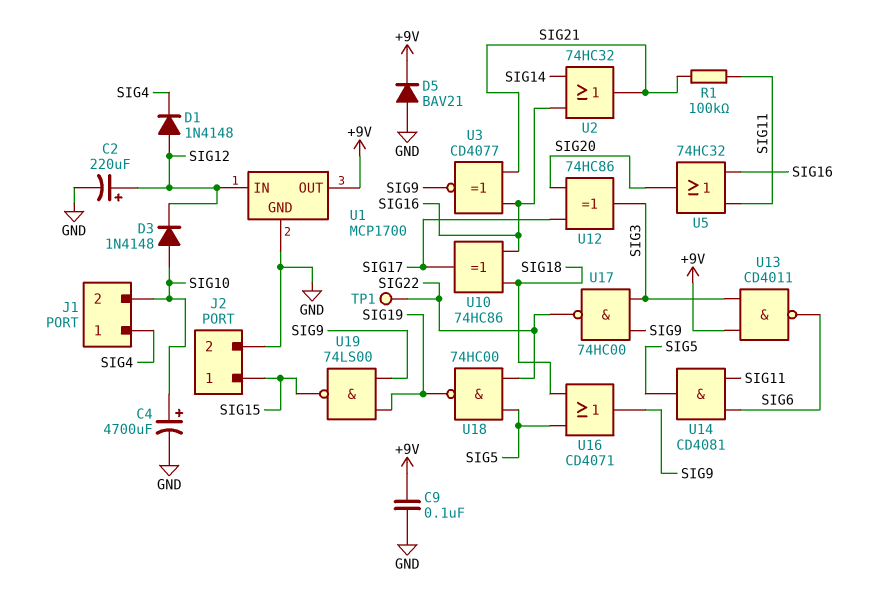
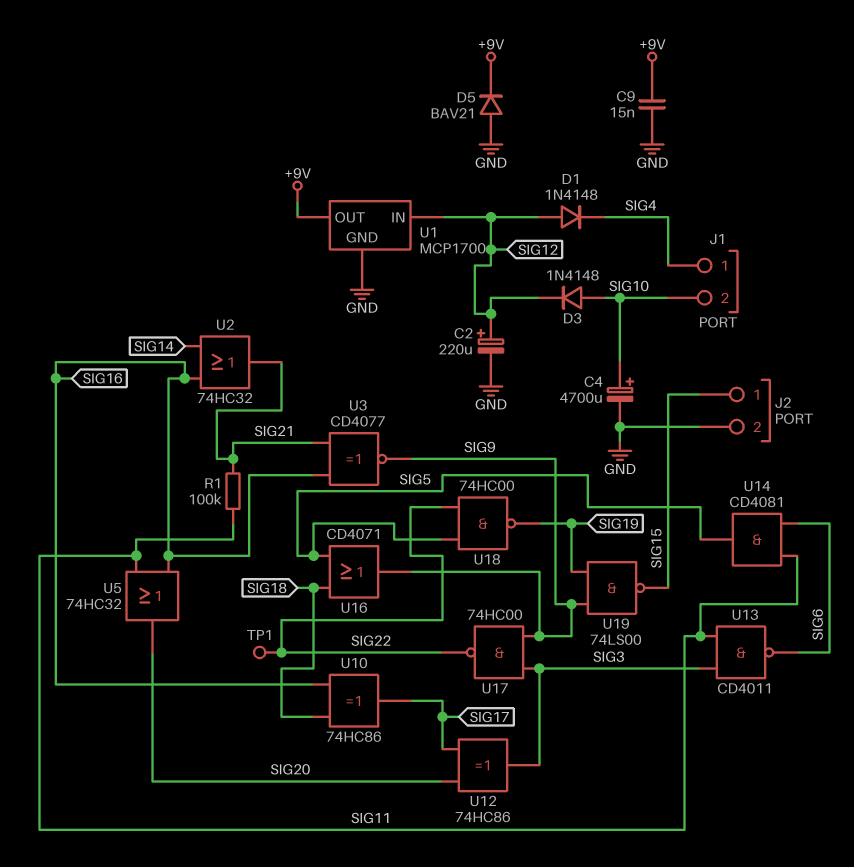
C9: 100nF (+9V, GND) -> 15nF (+9V, GND)
U13: NAND CD4011 (in +9V, in SIG3, out SIG6) -> NAND CD4011 (in SIG3, in SIG11, out SIG6)

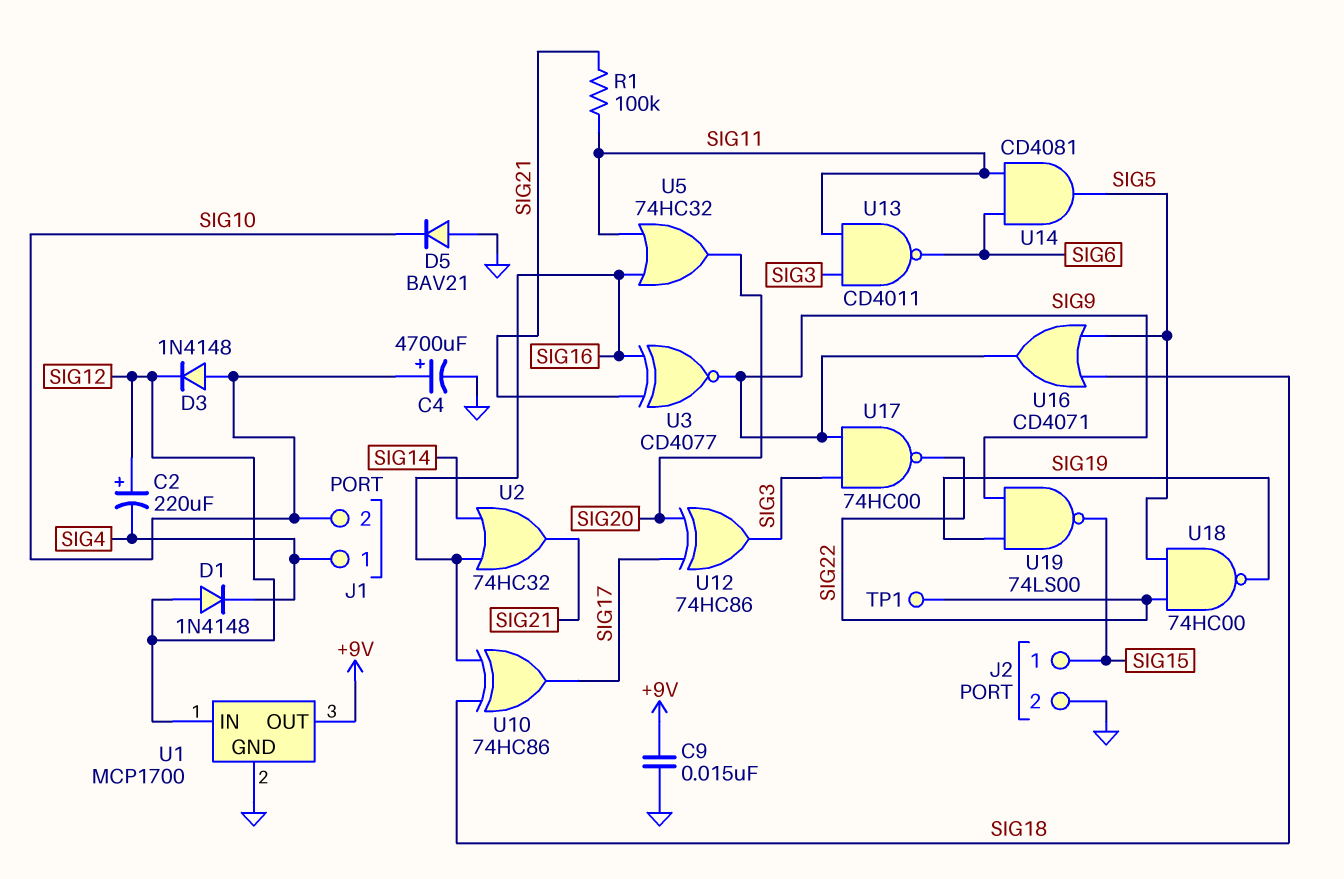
C2: 220uF (plus SIG12, minus GND) -> 220uF (plus SIG12, minus SIG4)
D5: diode BAV21 (A GND, K +9V) -> diode BAV21 (A GND, K SIG10)

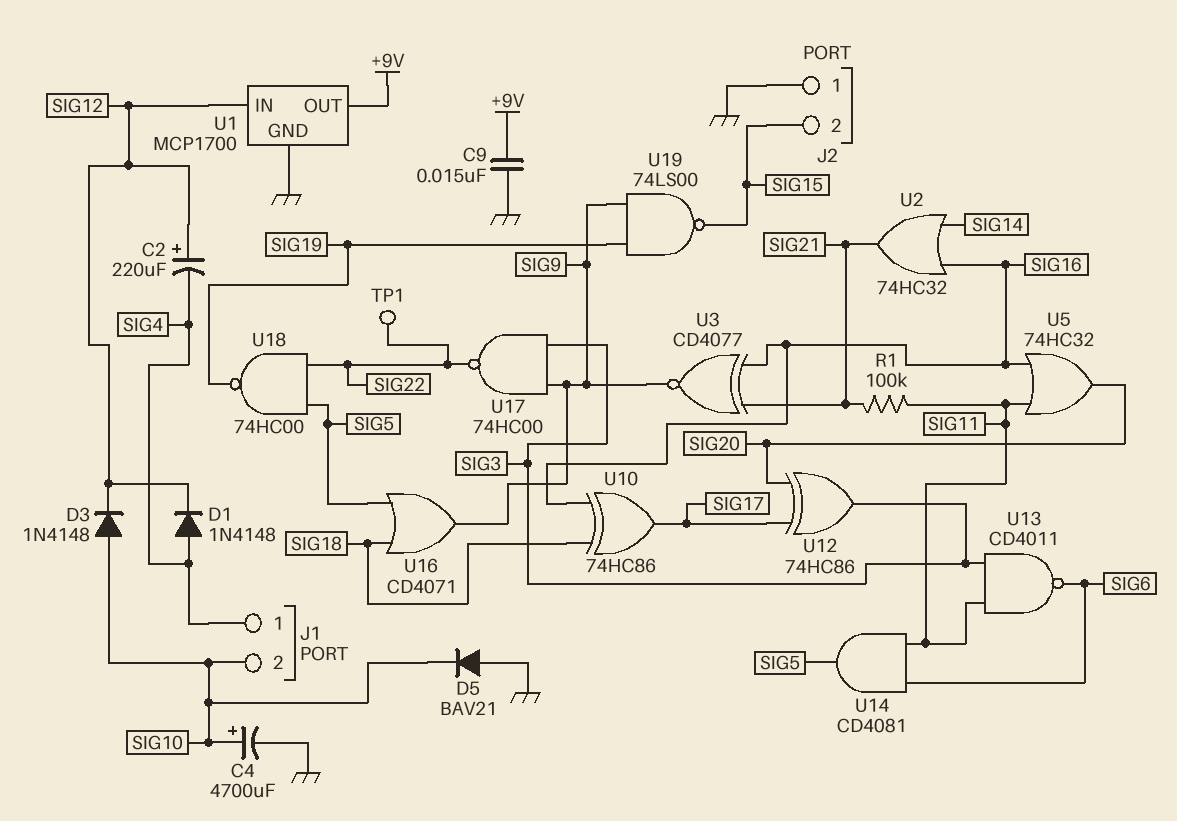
D1: diode 1N4148 (A SIG12, K SIG4) -> diode 1N4148 (A SIG4, K SIG12)
J2 pin 1: SIG15 -> GND
J2 pin 2: GND -> SIG15

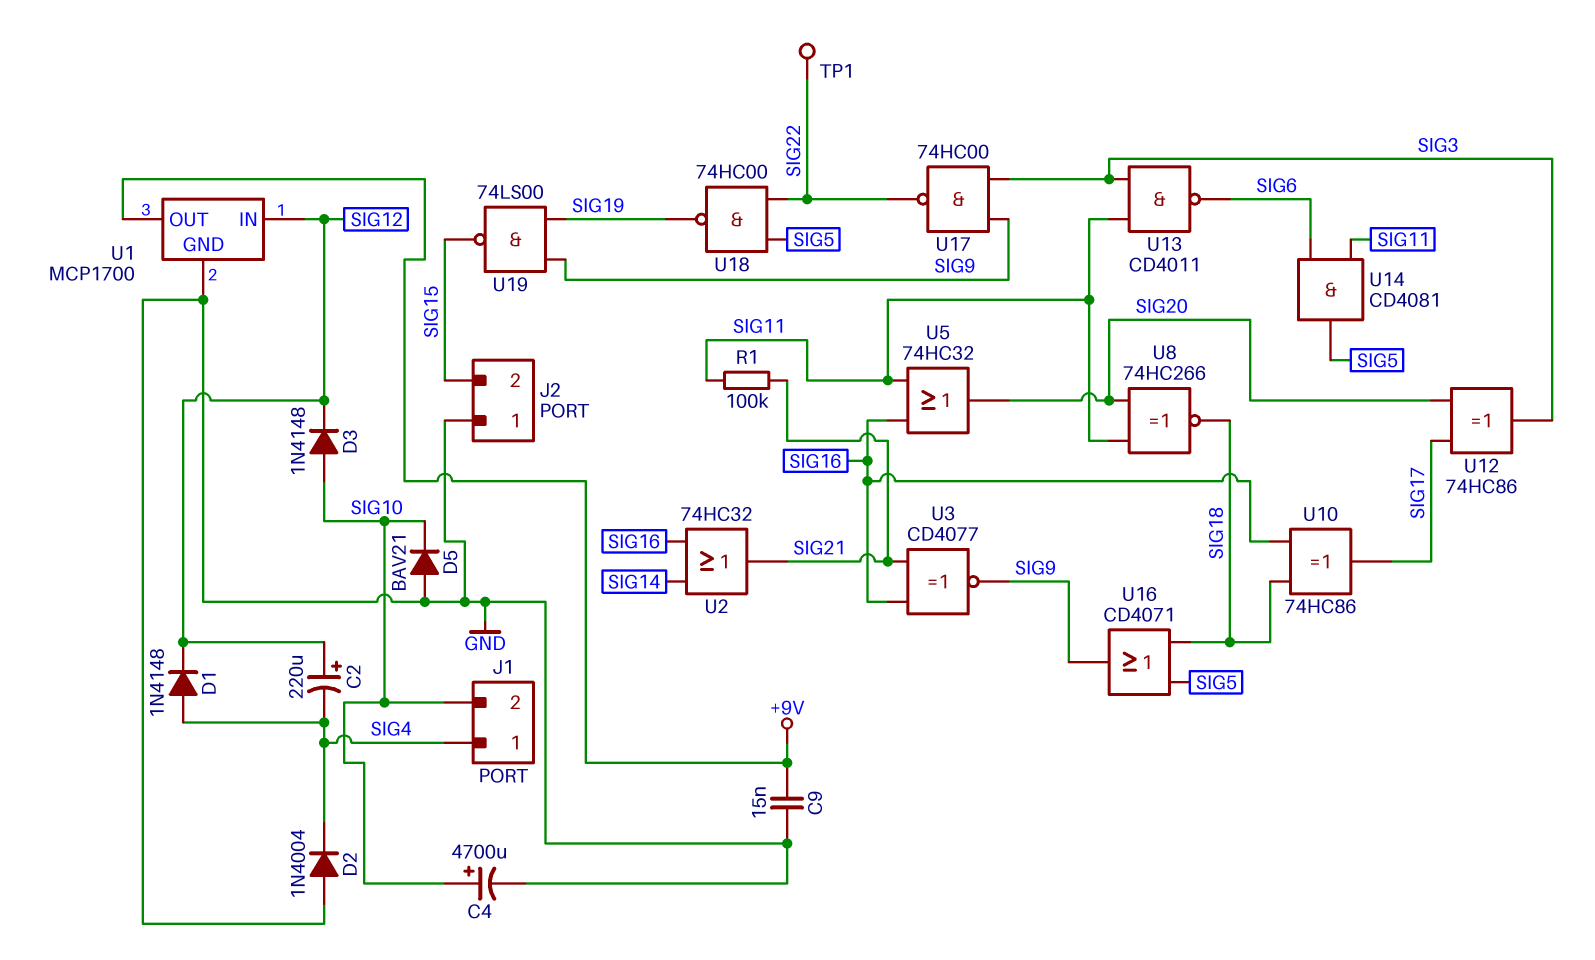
D2: none -> diode 1N4004 (A GND, K SIG4)
U8: none -> XNOR 74HC266 (in SIG11, in SIG20, out SIG18)

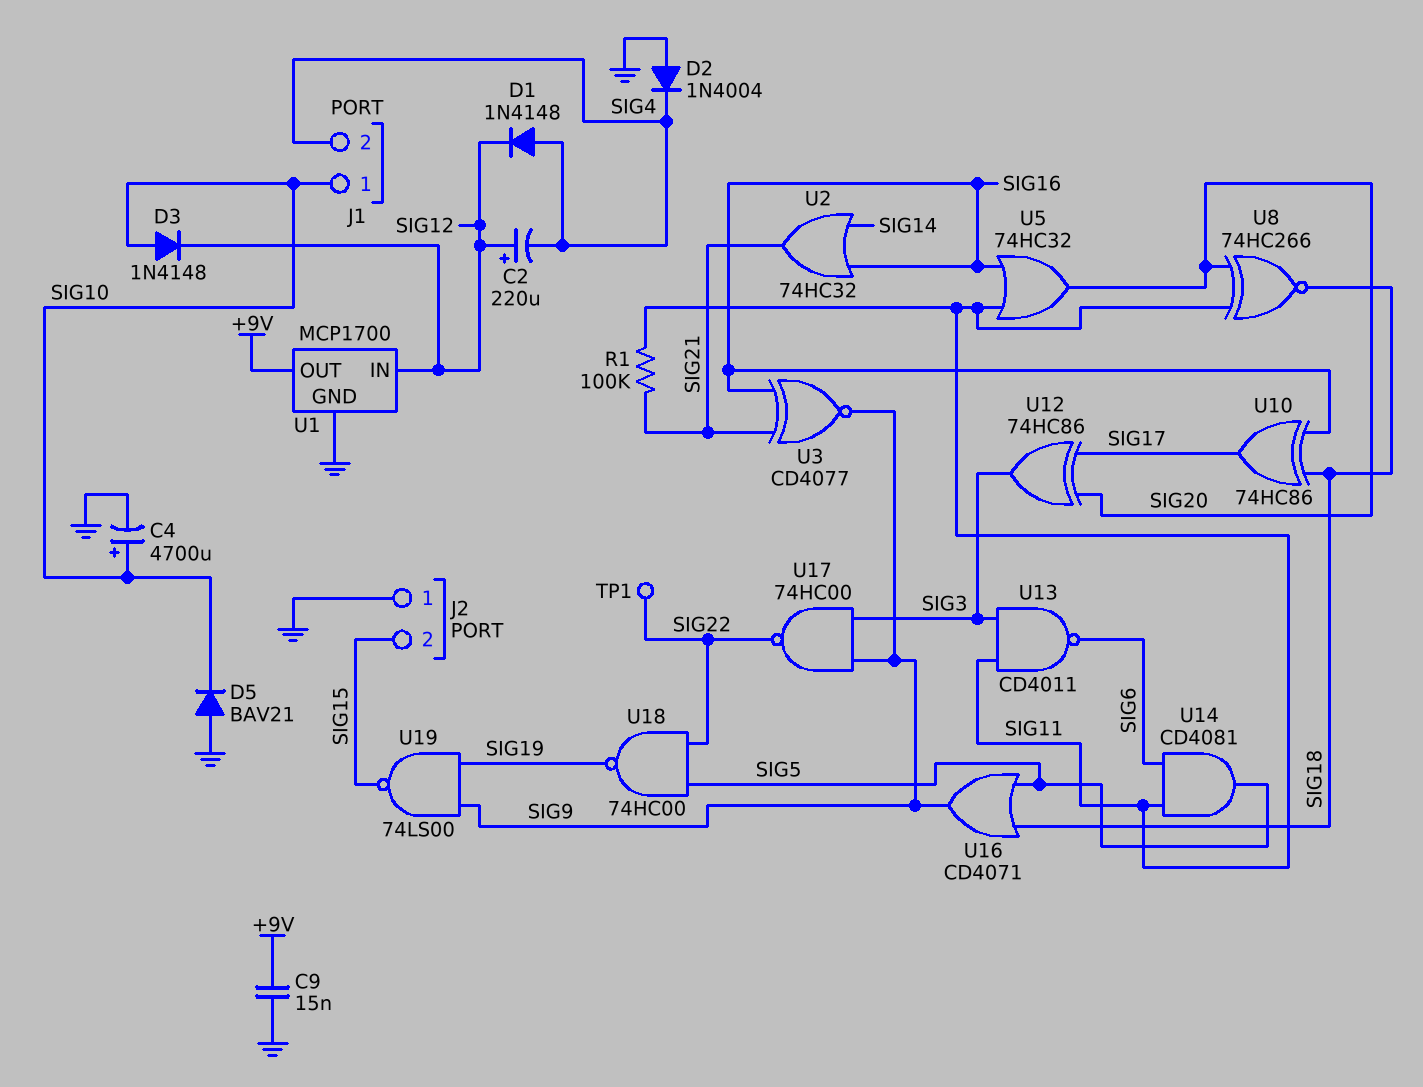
J1 pin 1: SIG4 -> SIG10
J1 pin 2: SIG10 -> SIG4

